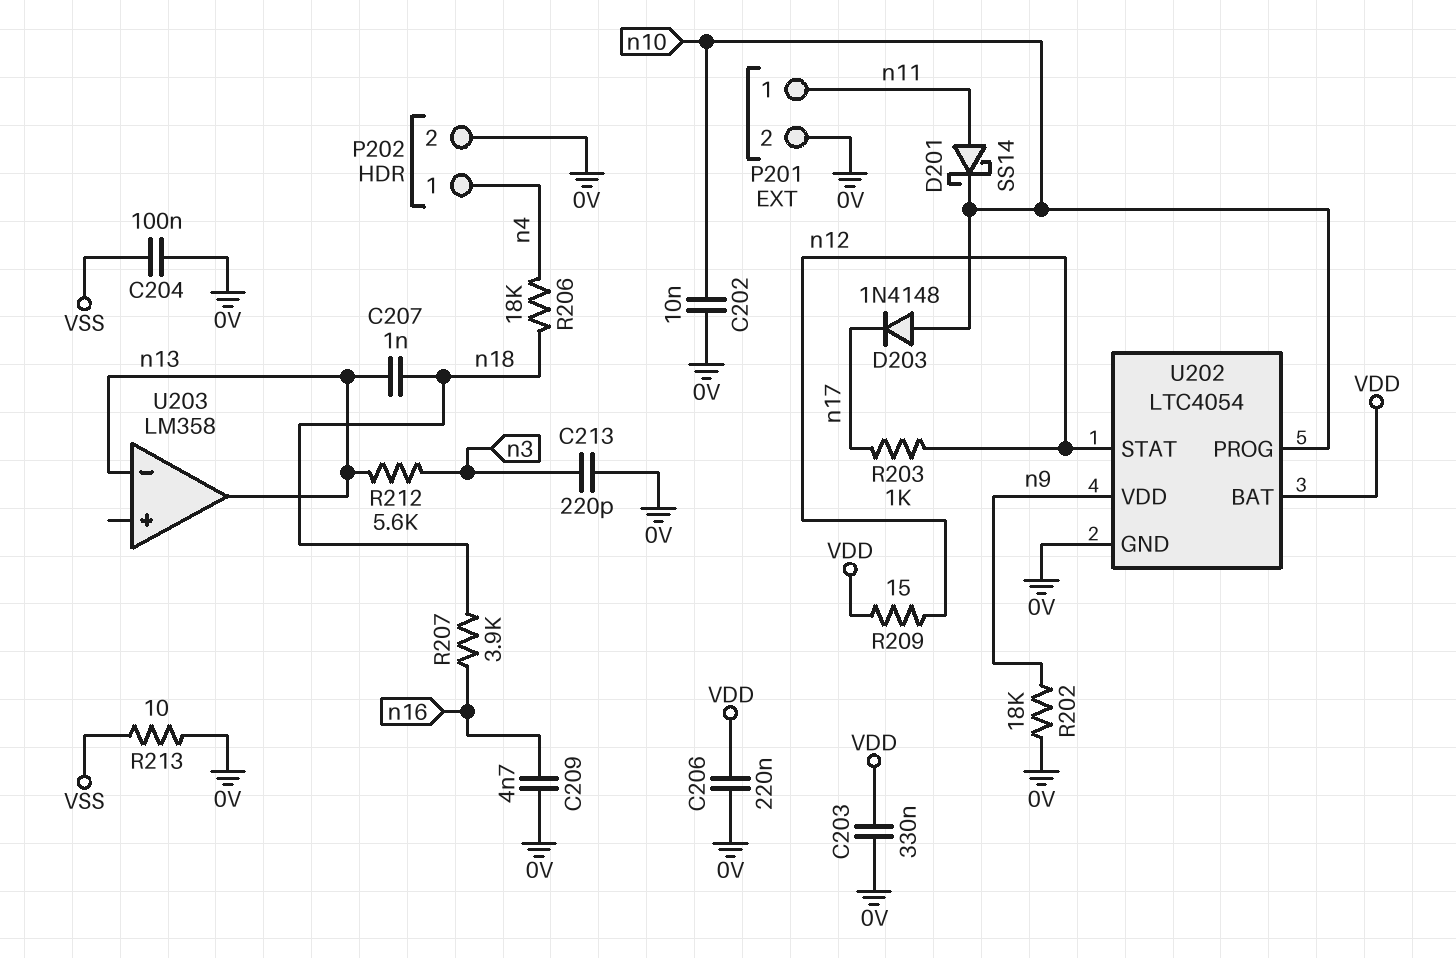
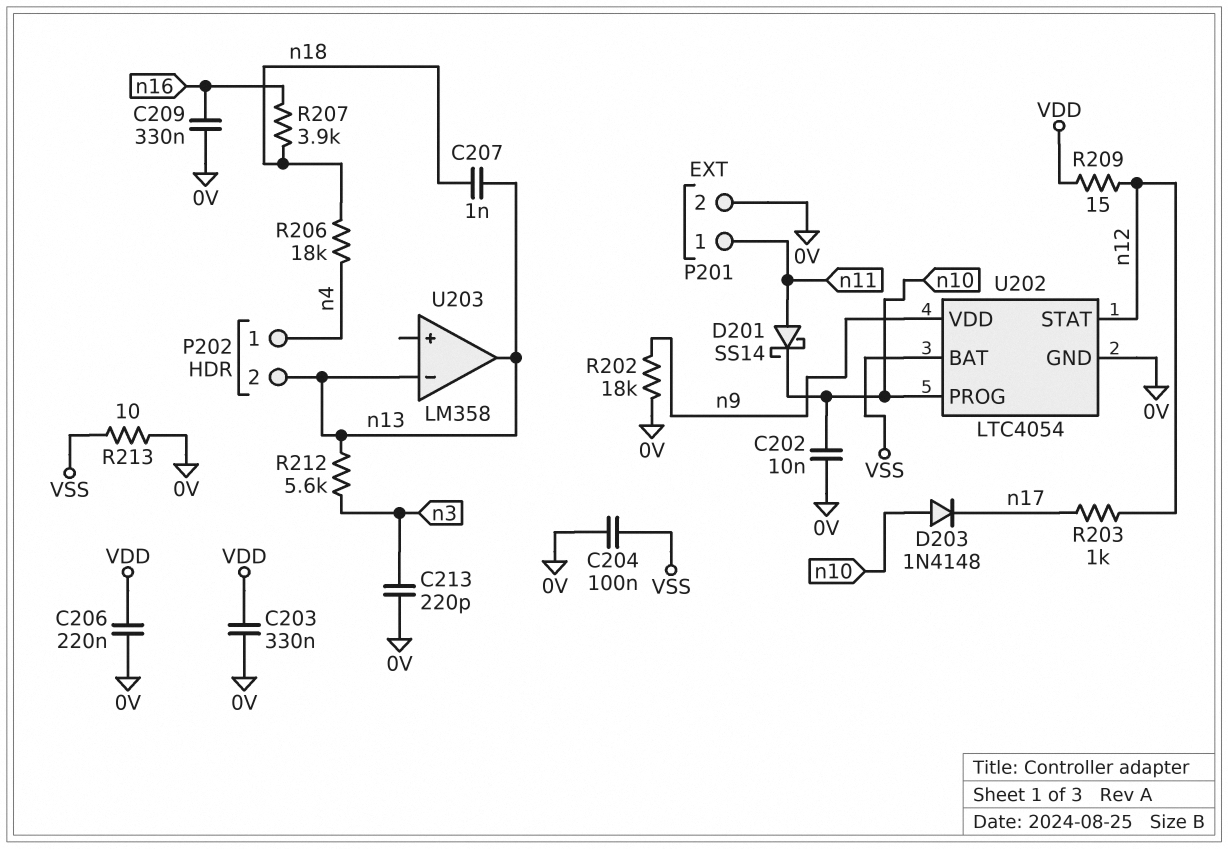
C209: 4.7nF (0V, n16) -> 330nF (0V, n16)
P202 pin 2: 0V -> n13
U202 pin BAT: VDD -> VSS

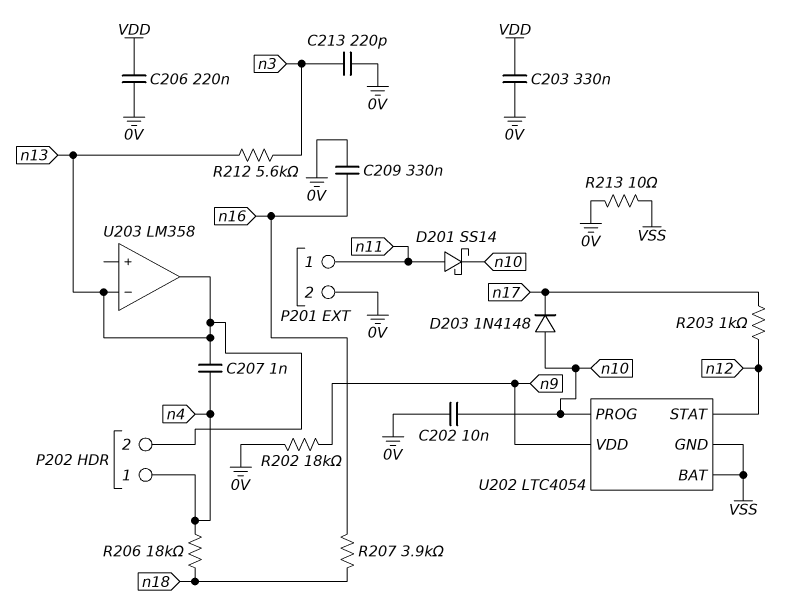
C204: 100nF (0V, VSS) -> none
C207: 1nF (n13, n18) -> 1nF (n4, n13)
R209: 15 (VDD, n12) -> none
U202 pin GND: 0V -> VSS

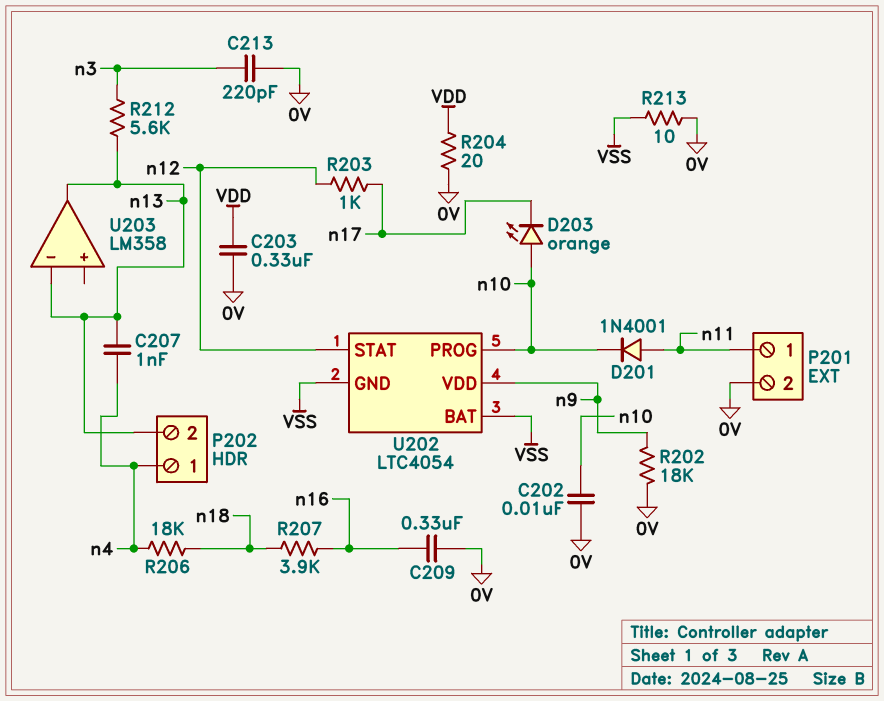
C206: 220nF (0V, VDD) -> none
D201: schottky SS14 (A n11, K n10) -> diode 1N4001 (A n11, K n10)
D203: diode 1N4148 (A n10, K n17) -> LED orange (A n10, K n17)
R204: none -> 20 (0V, VDD)

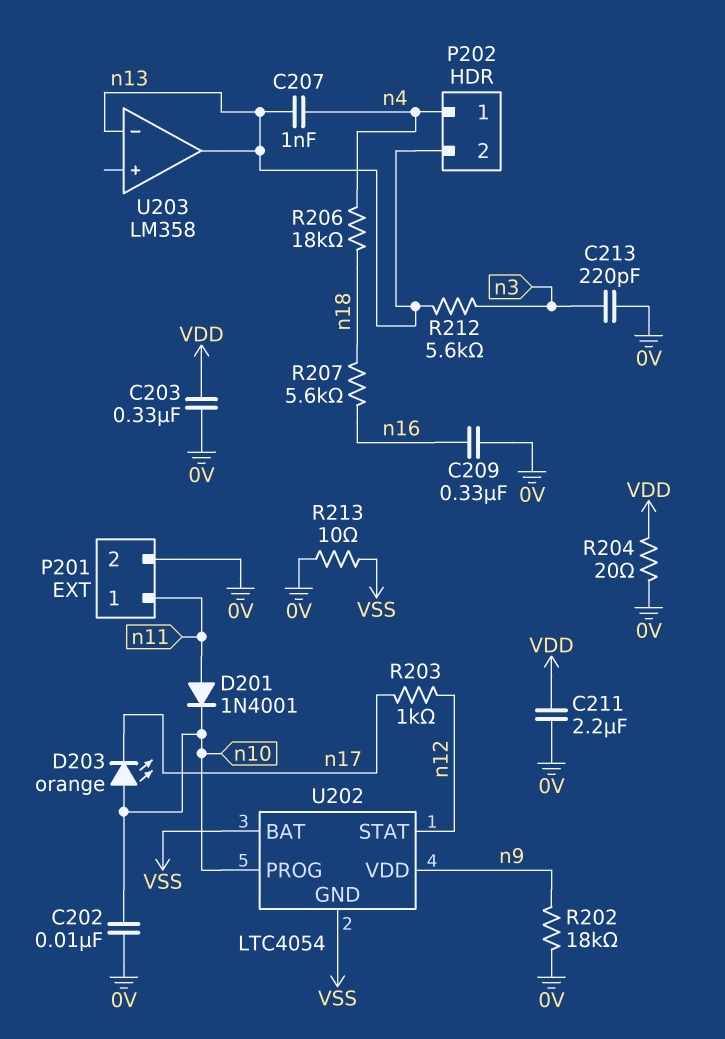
C211: none -> 2.2uF (0V, VDD)
R207: 3.9k (n16, n18) -> 5.6k (n16, n18)

